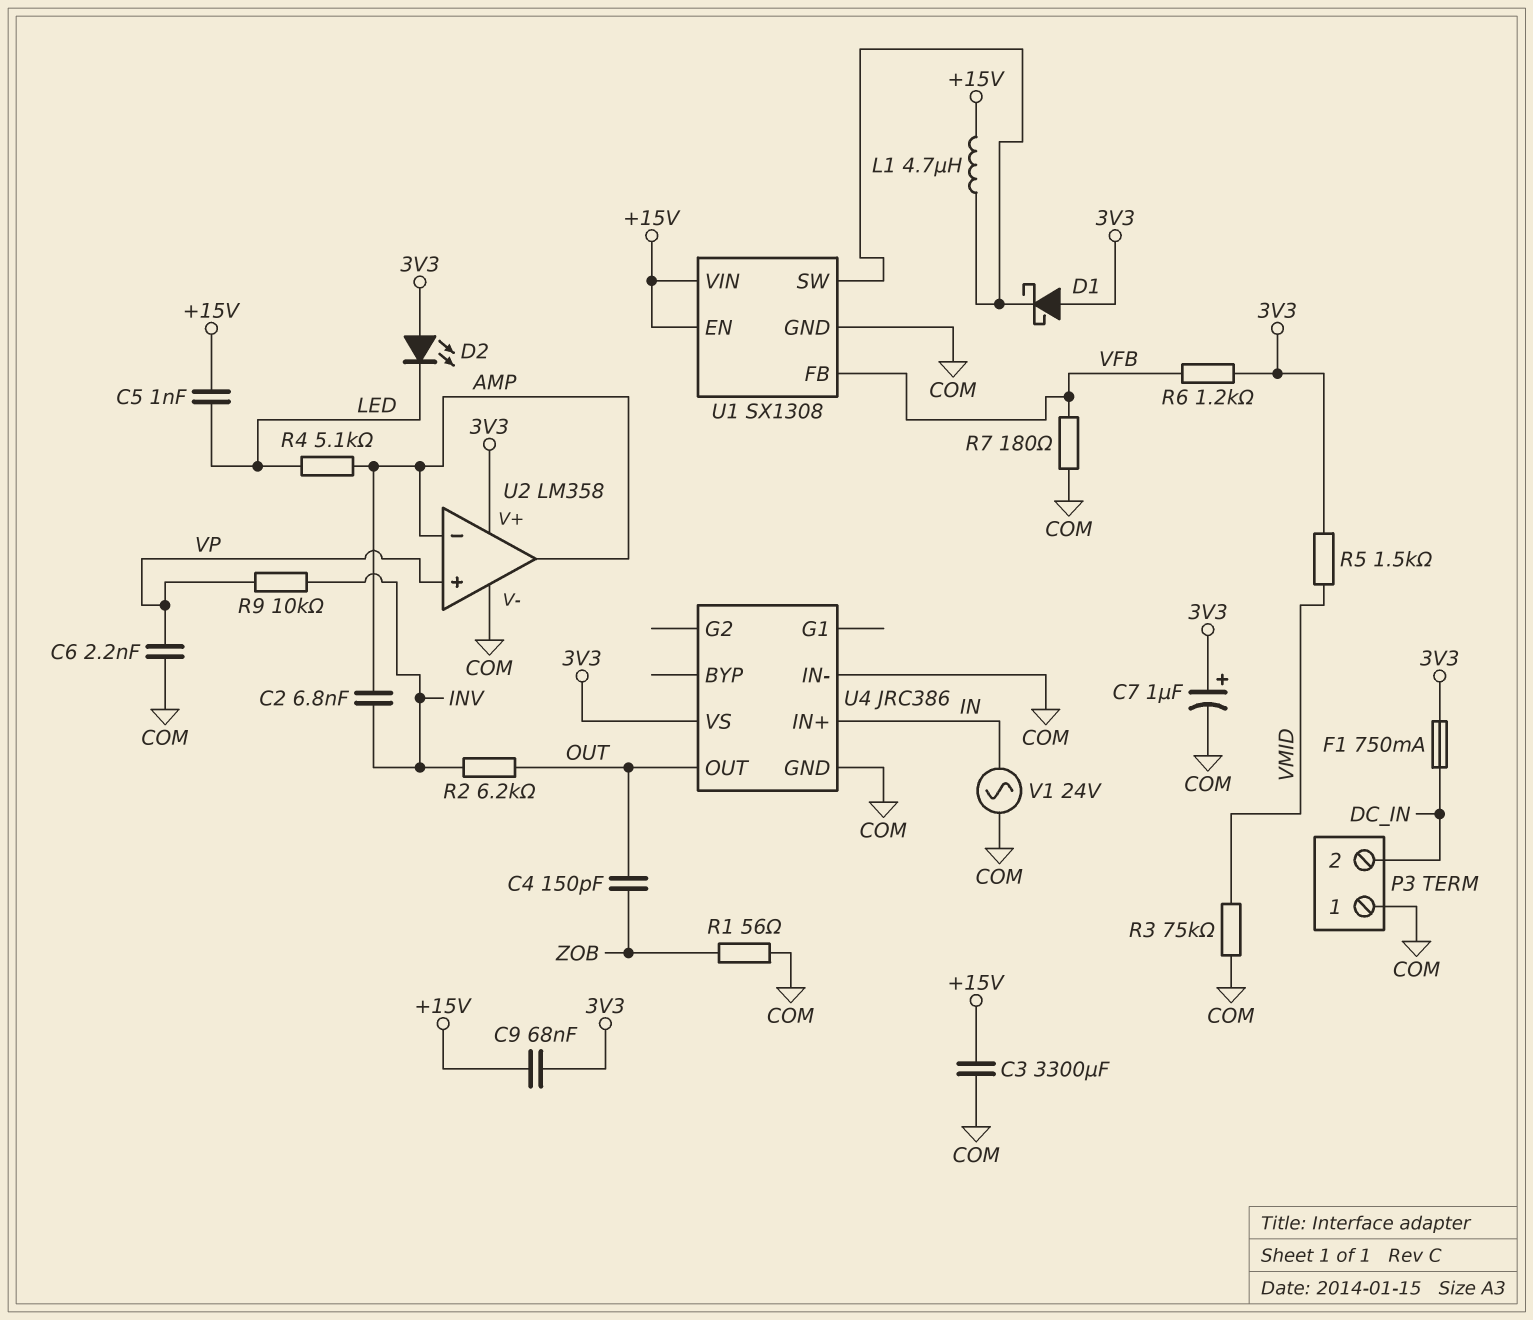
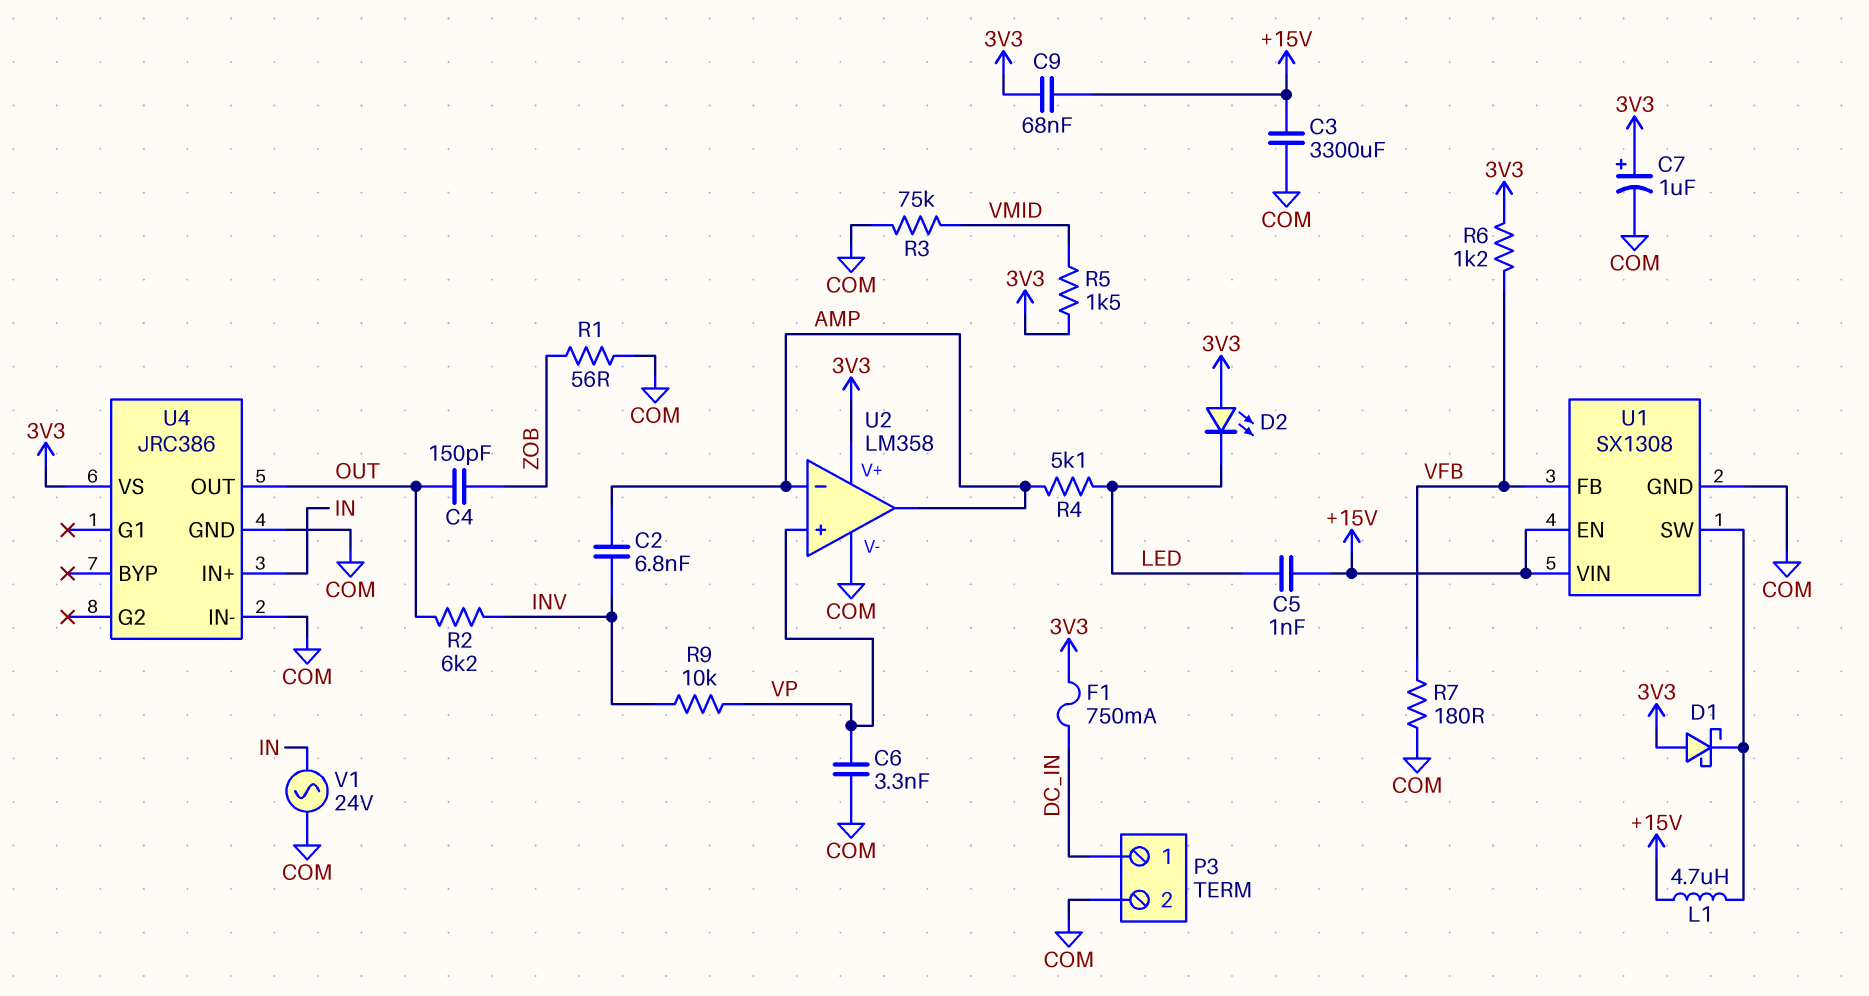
C6: 2.2nF (COM, VP) -> 3.3nF (COM, VP)
P3 pin 1: COM -> DC_IN
P3 pin 2: DC_IN -> COM

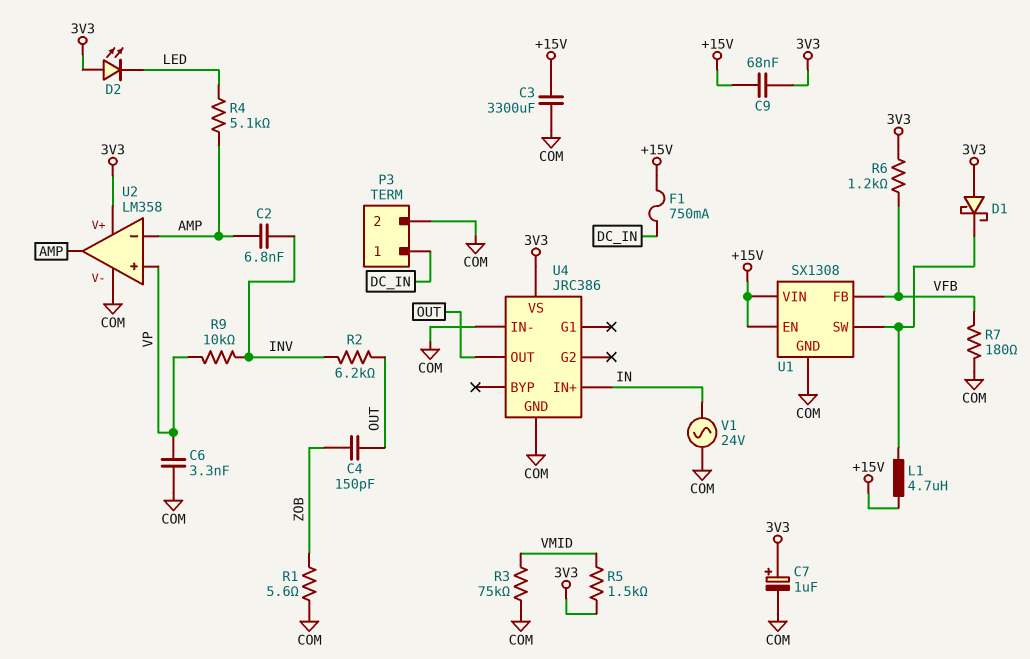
C5: 1nF (+15V, LED) -> none
F1: 750mA (3V3, DC_IN) -> 750mA (+15V, DC_IN)
R1: 56 (COM, ZOB) -> 5.6 (COM, ZOB)

